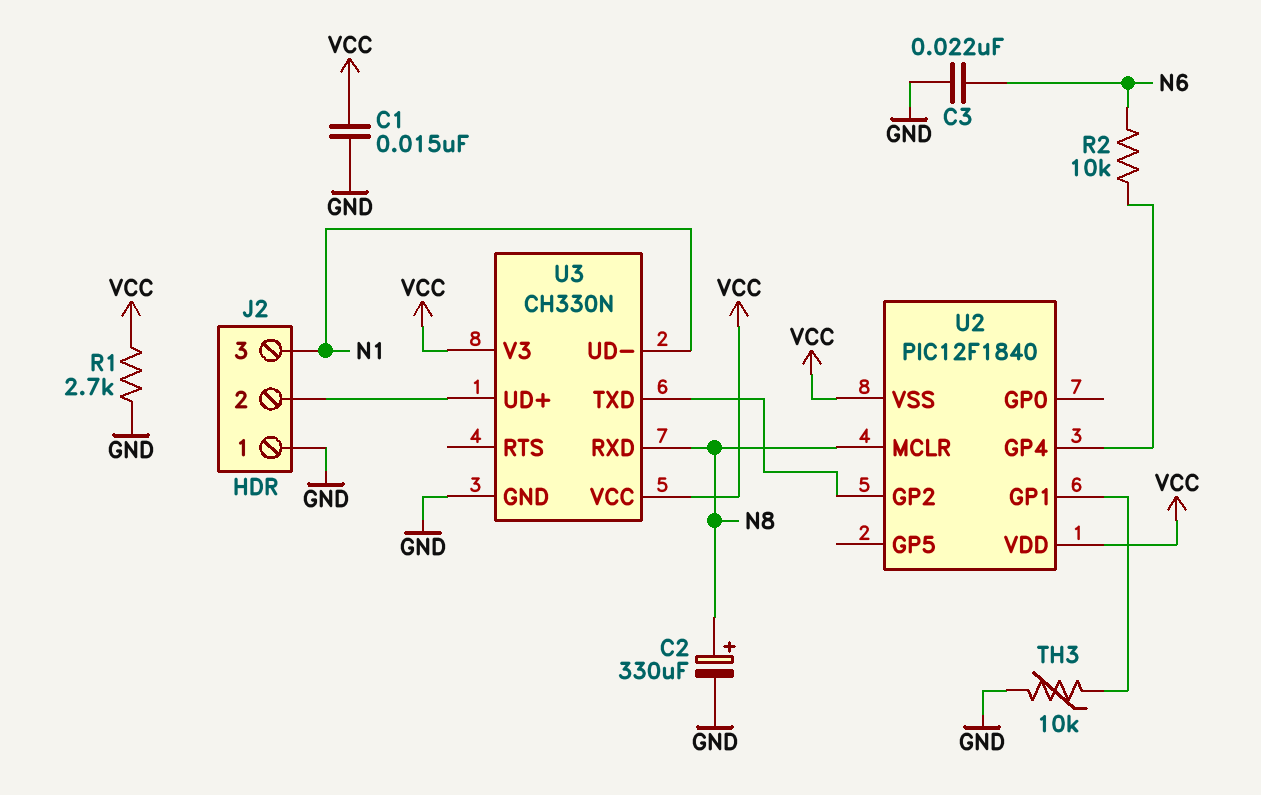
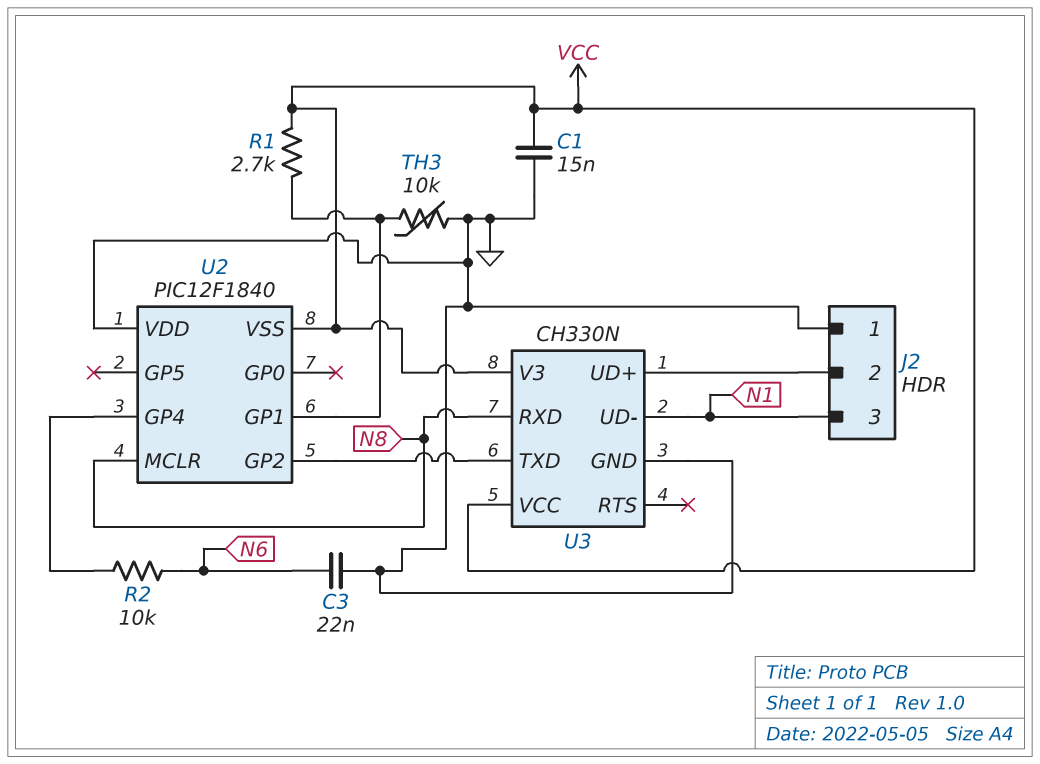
C2: 330uF (plus N8, minus GND) -> none
R1: 2.7k (GND, VCC) -> 2.7k (U2/GP1, VCC)
U2 pin VDD: VCC -> GND

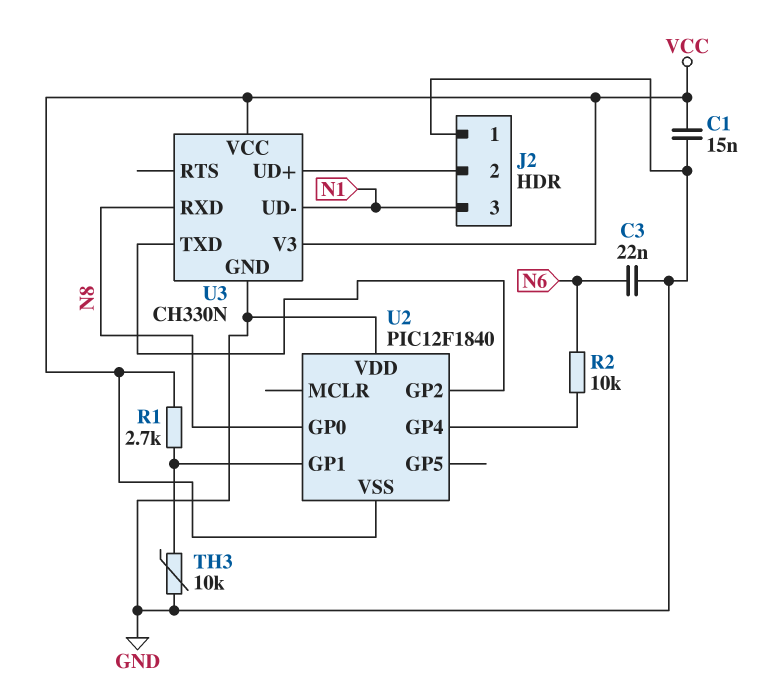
U2 pin GP0: none -> N8
U2 pin MCLR: N8 -> none

